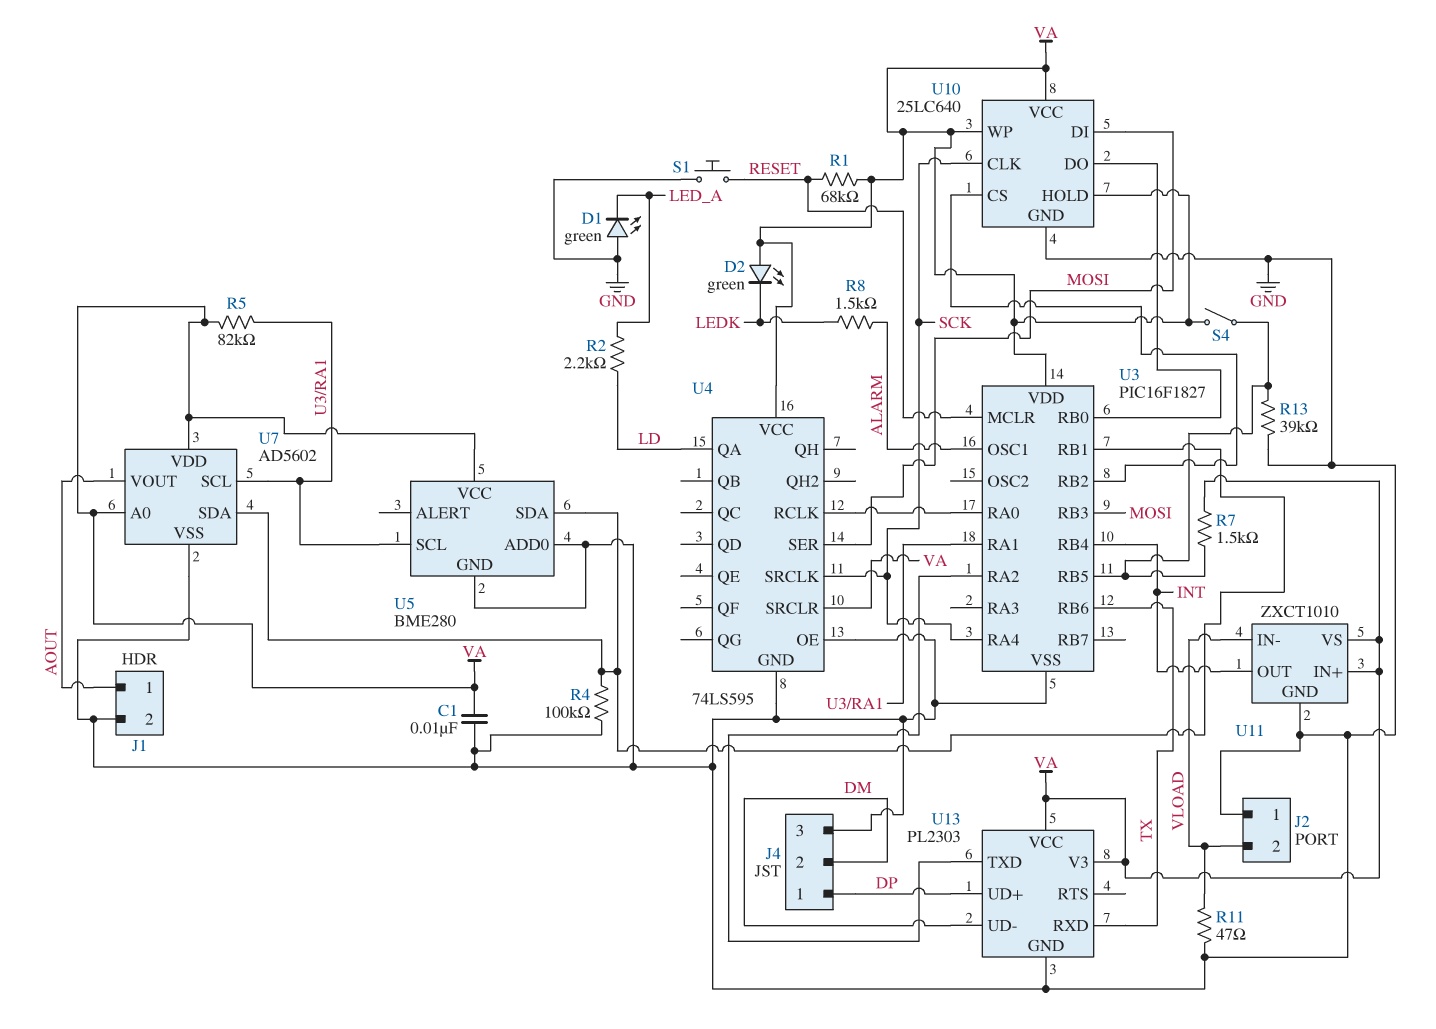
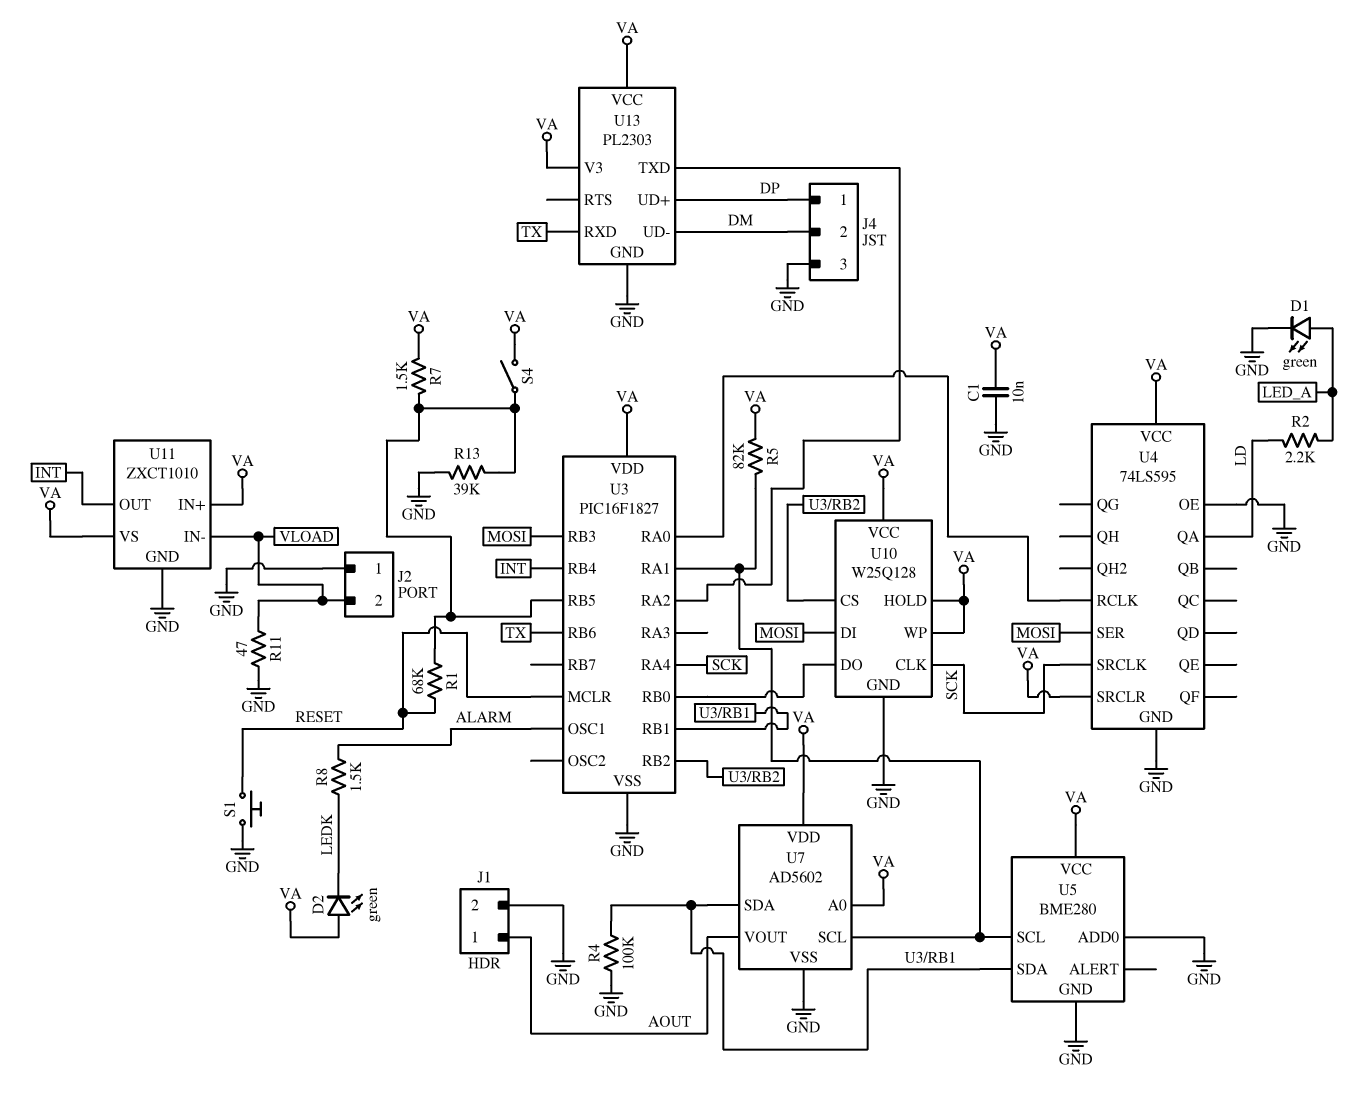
D1: LED green (A GND, K LED_A) -> LED green (A LED_A, K GND)
R1: 68k (RESET, VA) -> 68k (RESET, U3/RB5)
U10: 25LC640 -> W25Q128

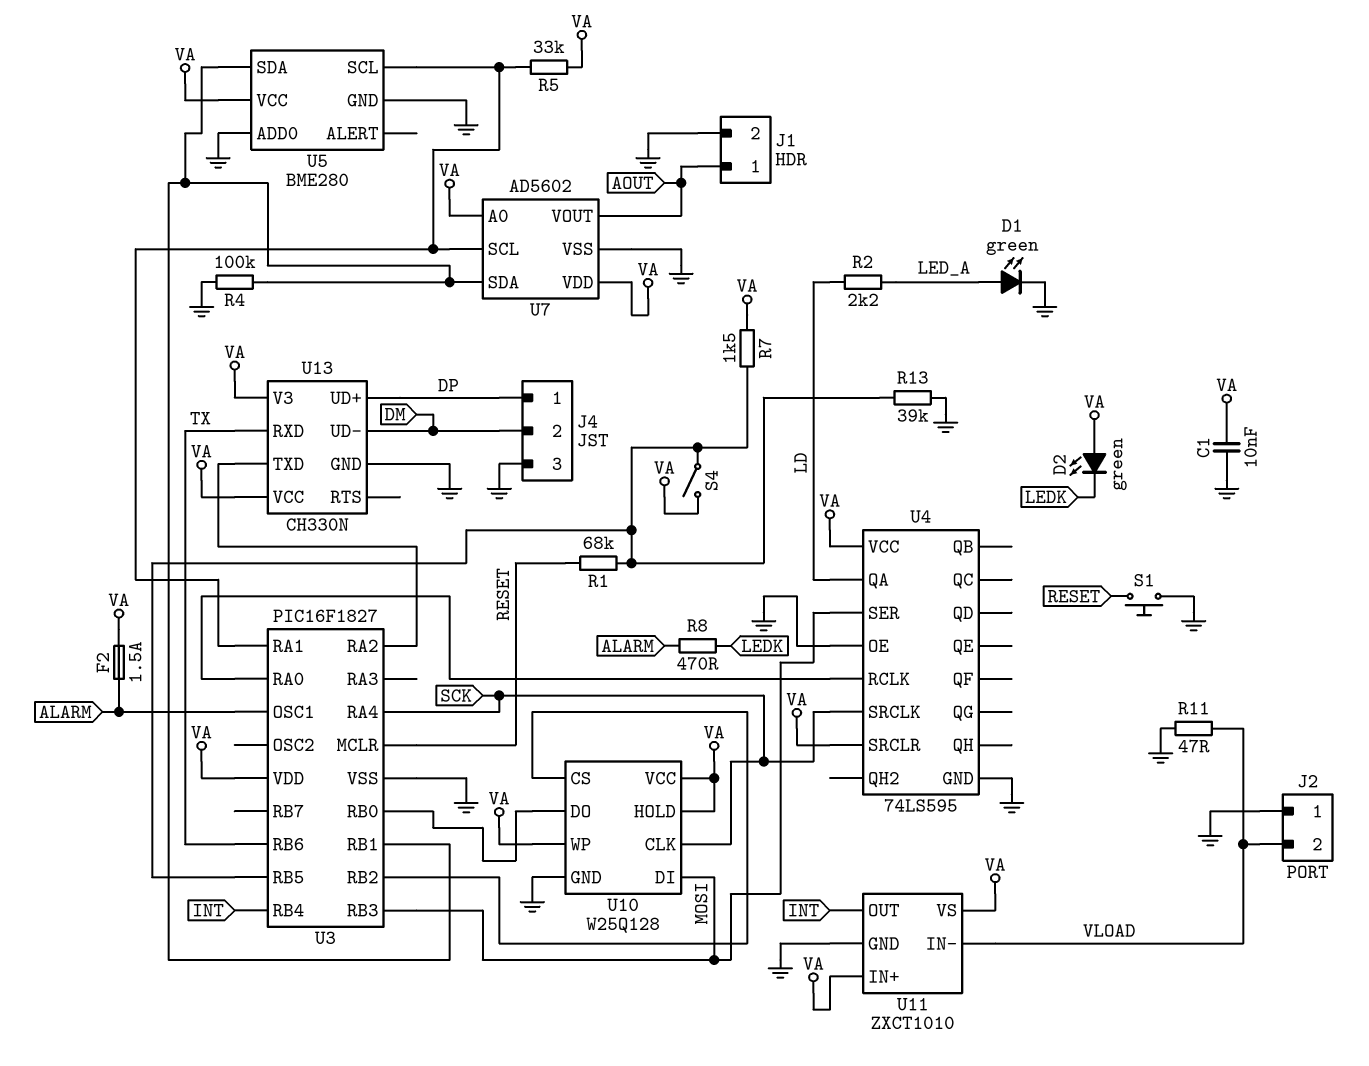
F2: none -> 1.5A (ALARM, VA)
R5: 82k (U3/RA1, VA) -> 33k (U3/RA1, VA)
R8: 1.5k (ALARM, LEDK) -> 470 (ALARM, LEDK)
U13: PL2303 -> CH330N

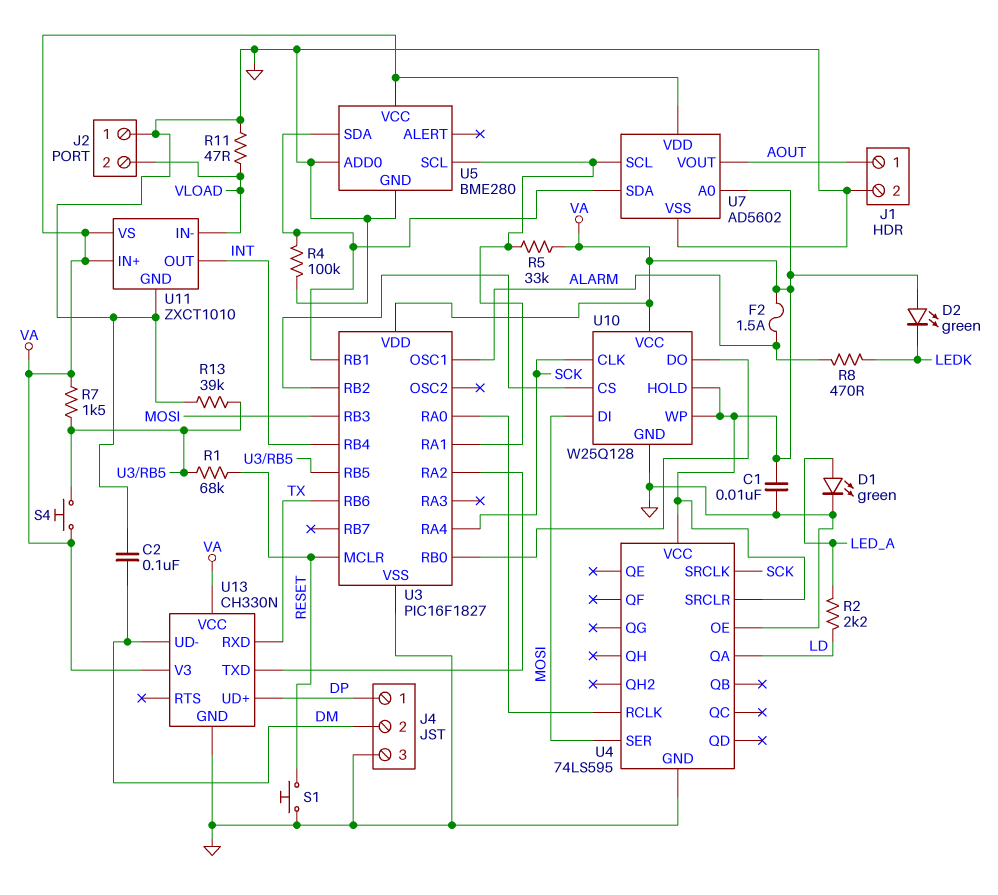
C2: none -> 100nF (DM, GND)
S4: switch (U3/RB5, VA) -> button (U3/RB5, VA)

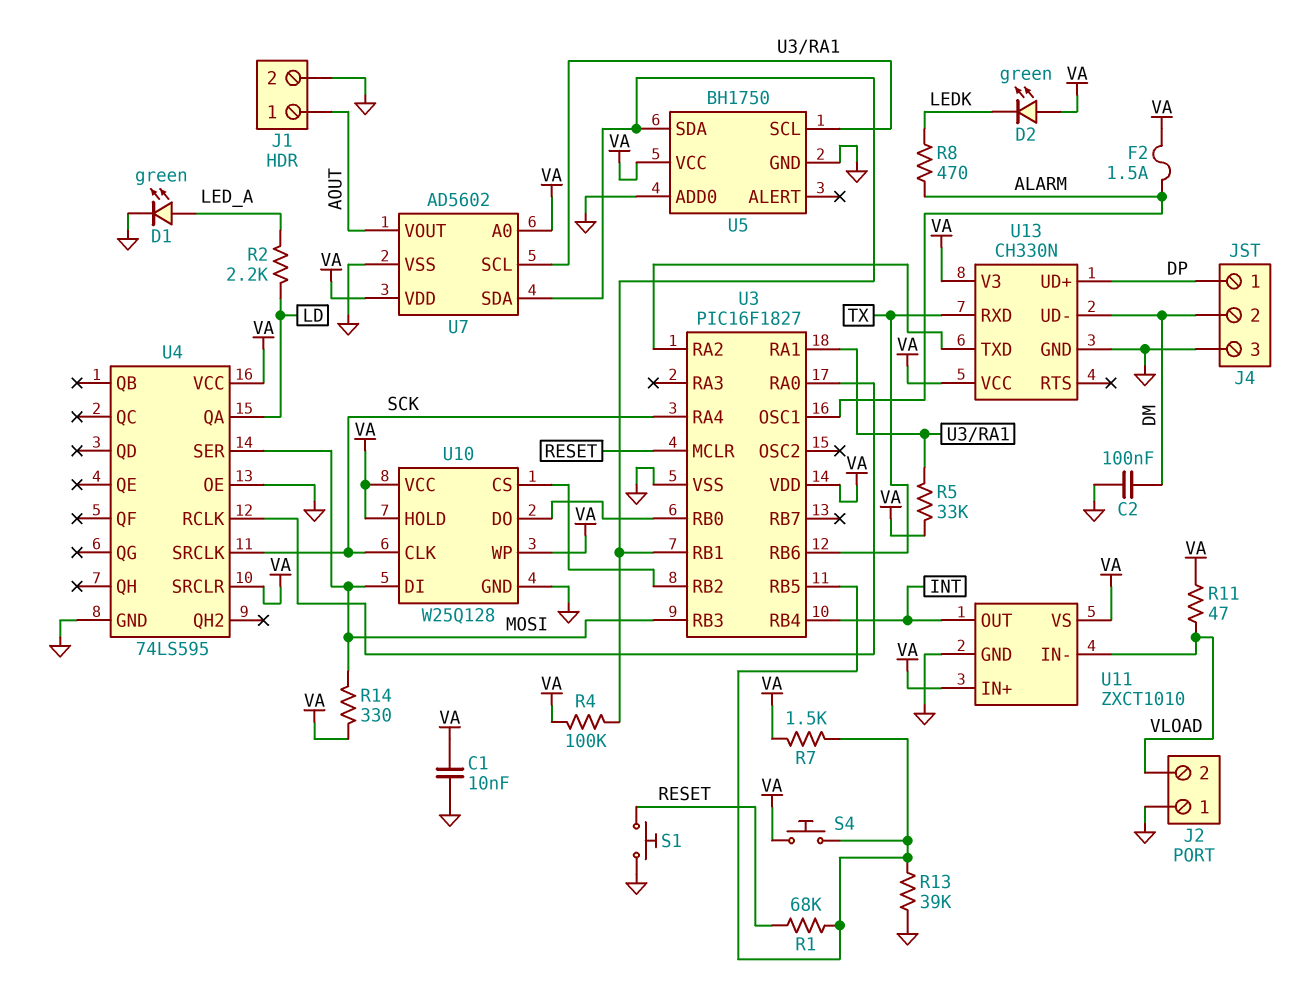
R4: 100k (GND, U3/RB1) -> 100k (U3/RB1, VA)
R11: 47 (GND, VLOAD) -> 47 (VA, VLOAD)
R14: none -> 330 (MOSI, VA)
U5: BME280 -> BH1750

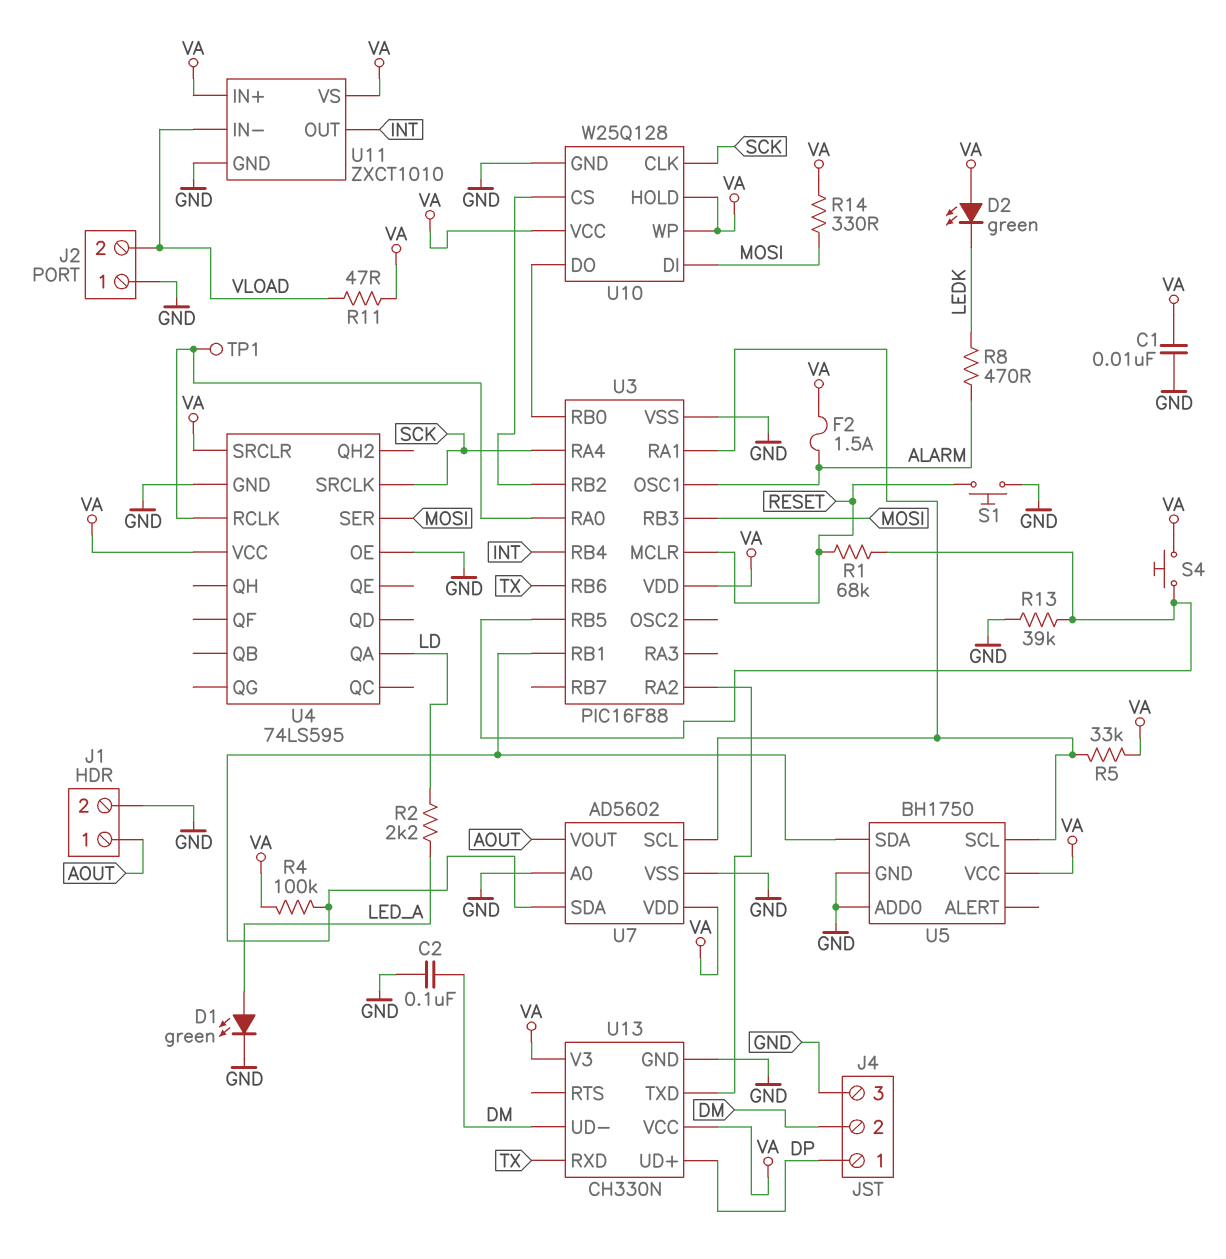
R7: 1.5k (U3/RB5, VA) -> none
TP1: none -> test point (U3/RA0)
U3: PIC16F1827 -> PIC16F88
U7 pin A0: VA -> GND

